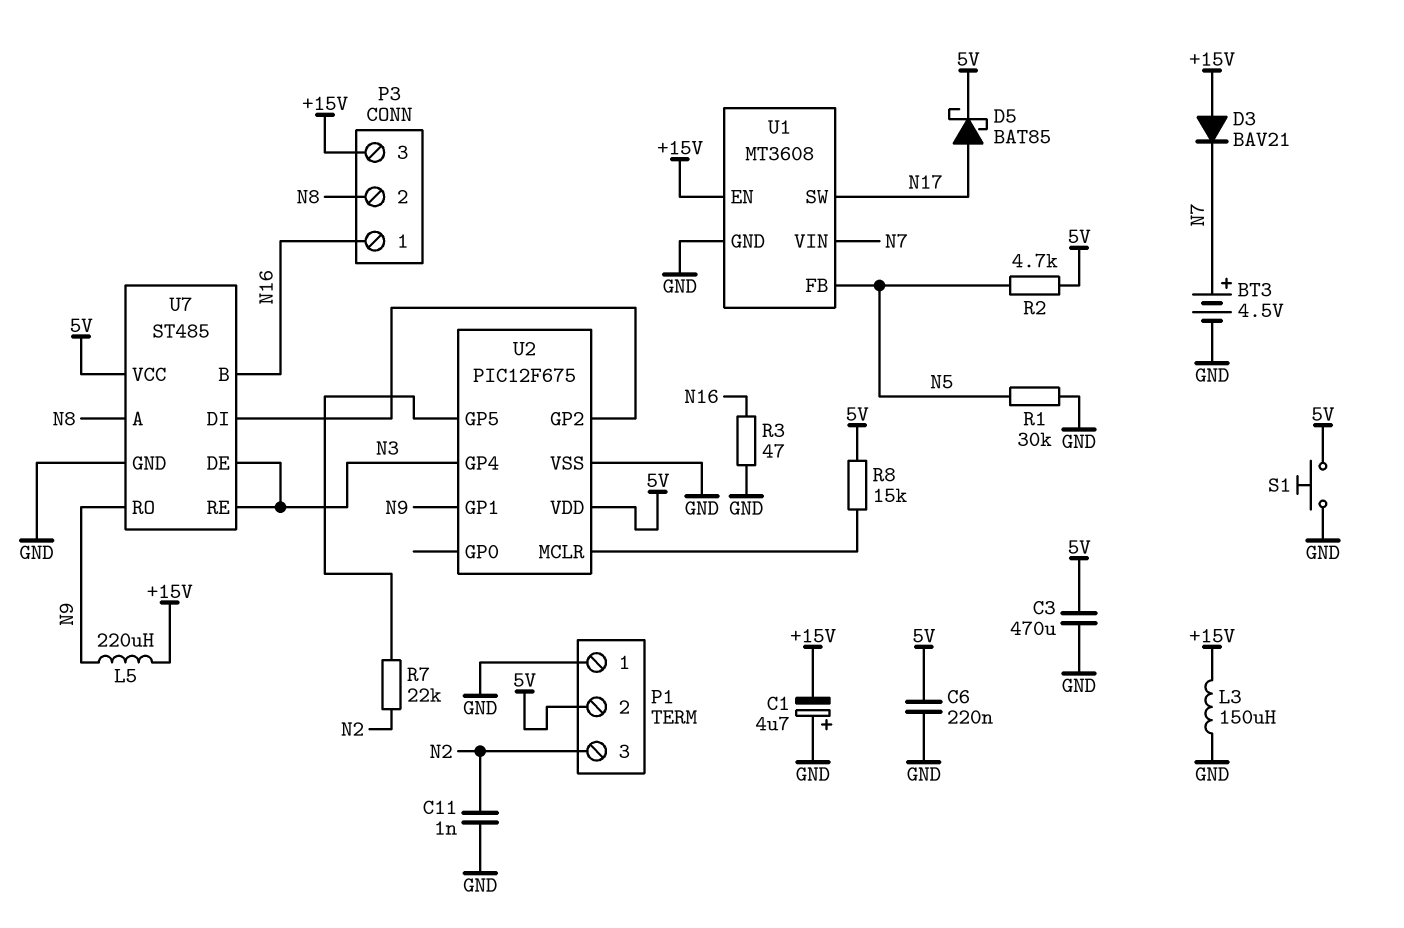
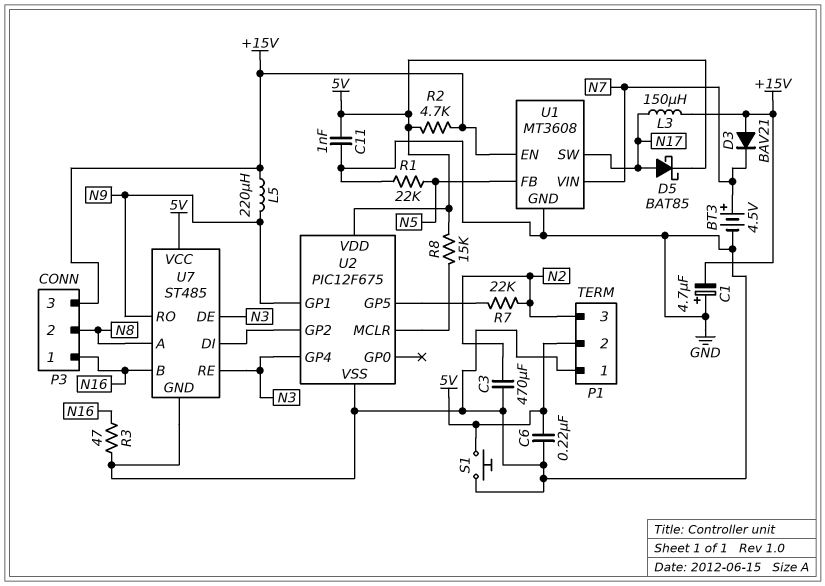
C3: 470uF (5V, GND) -> 470uF (GND, N2)
C11: 1nF (GND, N2) -> 1nF (5V, GND)
L3: 150uH (+15V, GND) -> 150uH (+15V, N17)
R1: 30k (GND, N5) -> 22k (GND, N5)
R2: 4.7k (5V, N5) -> 4.7k (+15V, 5V)

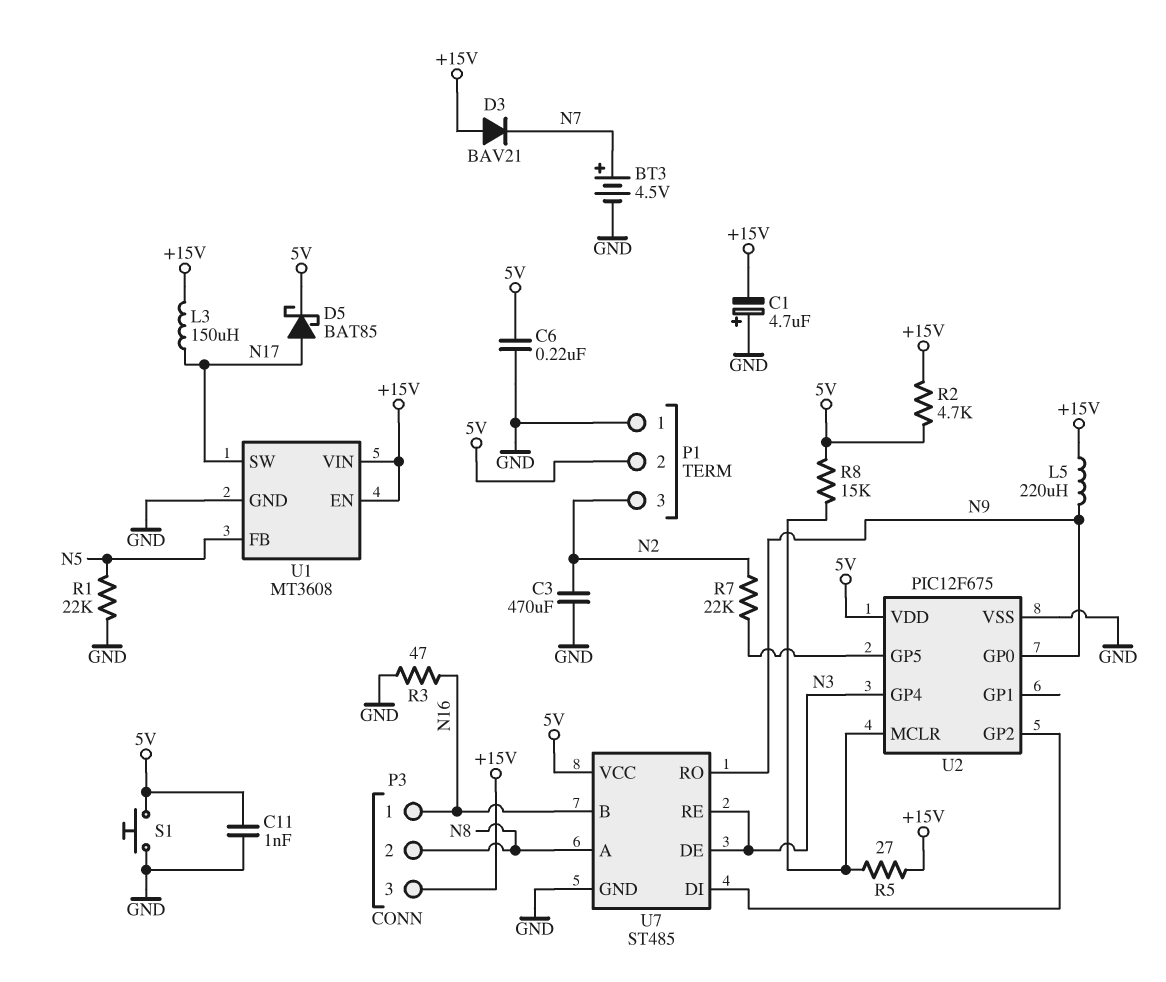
R5: none -> 27 (+15V, U2/MCLR)
U1 pin VIN: N7 -> +15V
U2 pin GP0: none -> N9
U2 pin GP1: N9 -> none

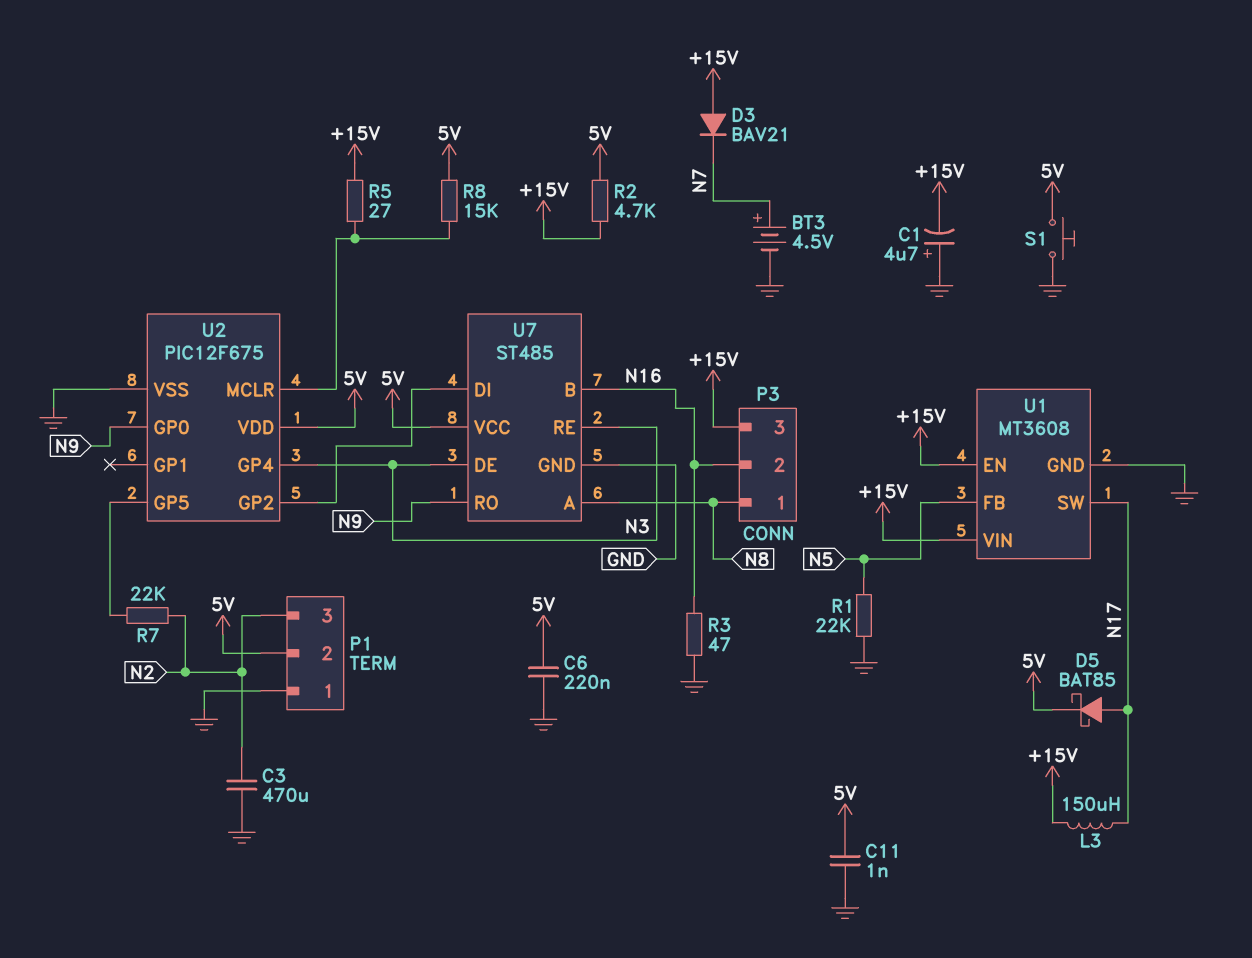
L5: 220uH (+15V, N9) -> none
P3 pin 1: N16 -> N8
P3 pin 2: N8 -> N16

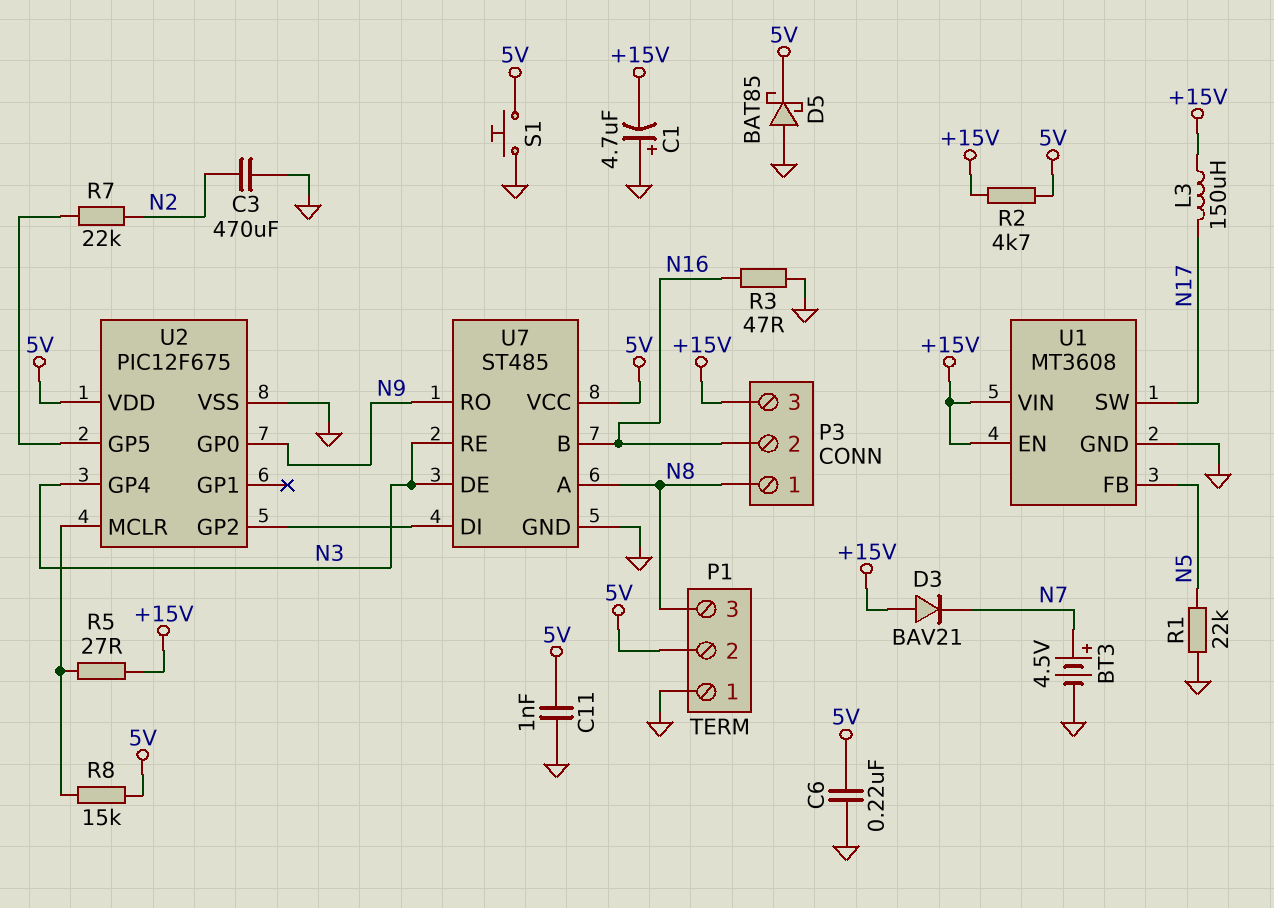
D5: schottky BAT85 (A N17, K 5V) -> schottky BAT85 (A GND, K 5V)
P1 pin 3: N2 -> N8

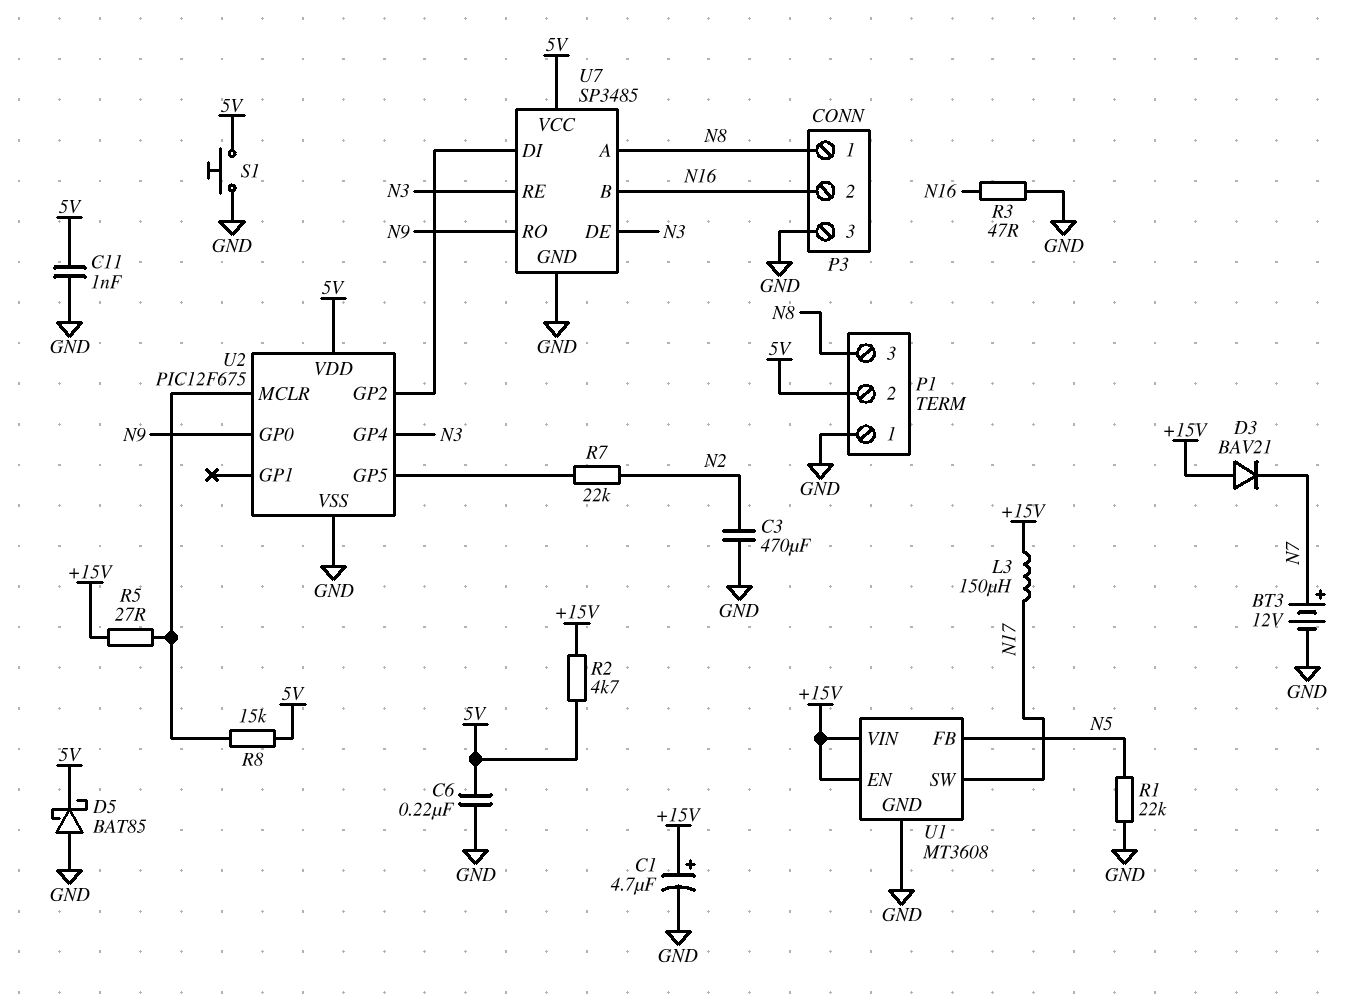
BT3: 4.5V (plus N7, minus GND) -> 12V (plus N7, minus GND)
C1: 4.7uF (plus GND, minus +15V) -> 4.7uF (plus +15V, minus GND)
P3 pin 3: +15V -> GND
U7: ST485 -> SP3485

